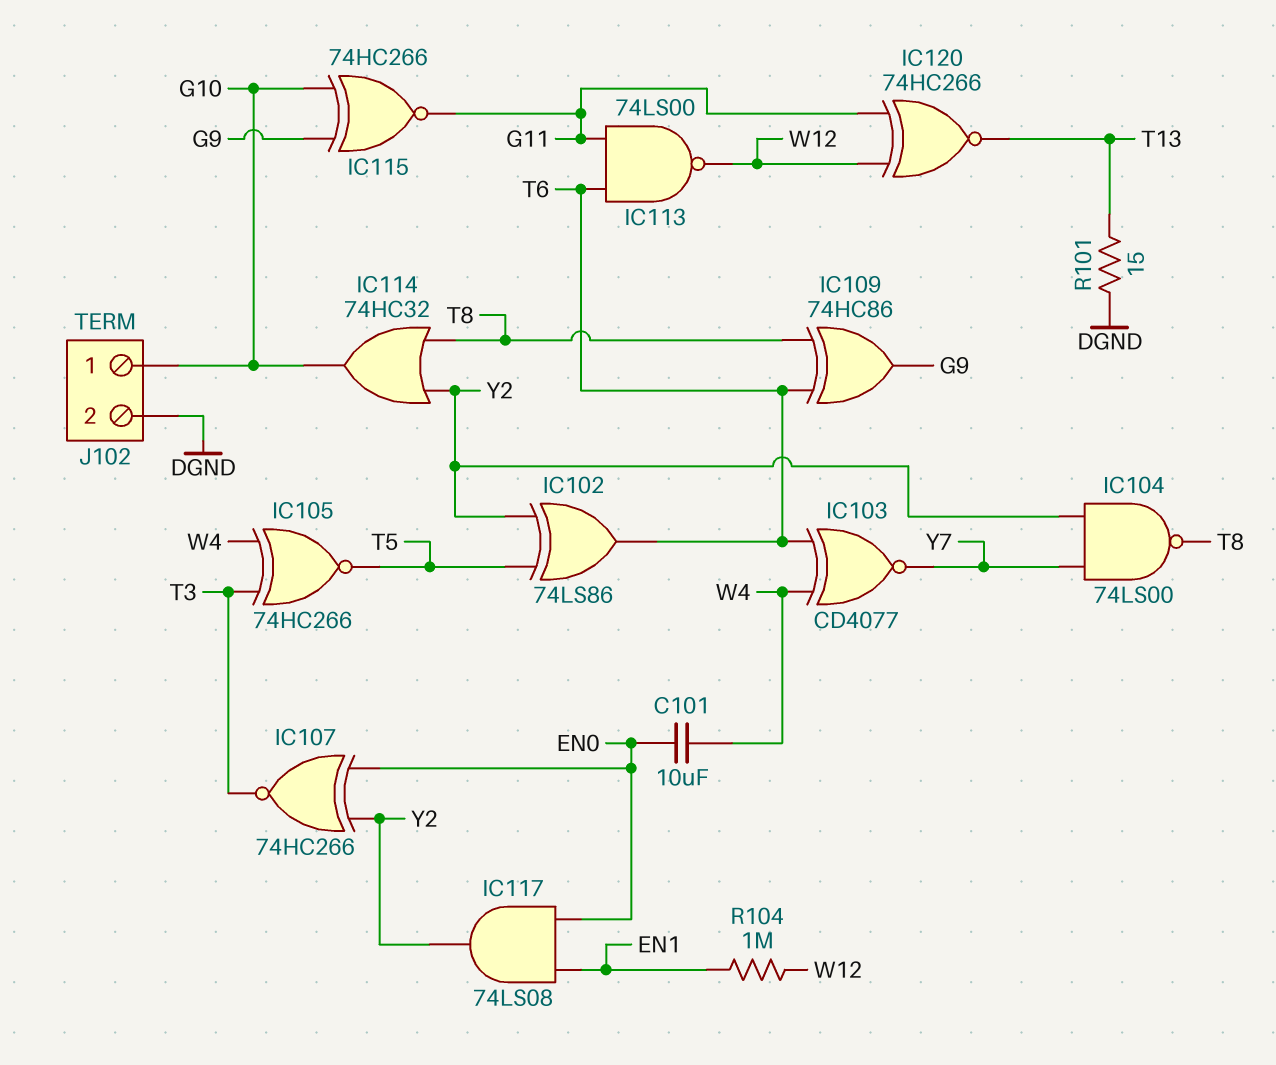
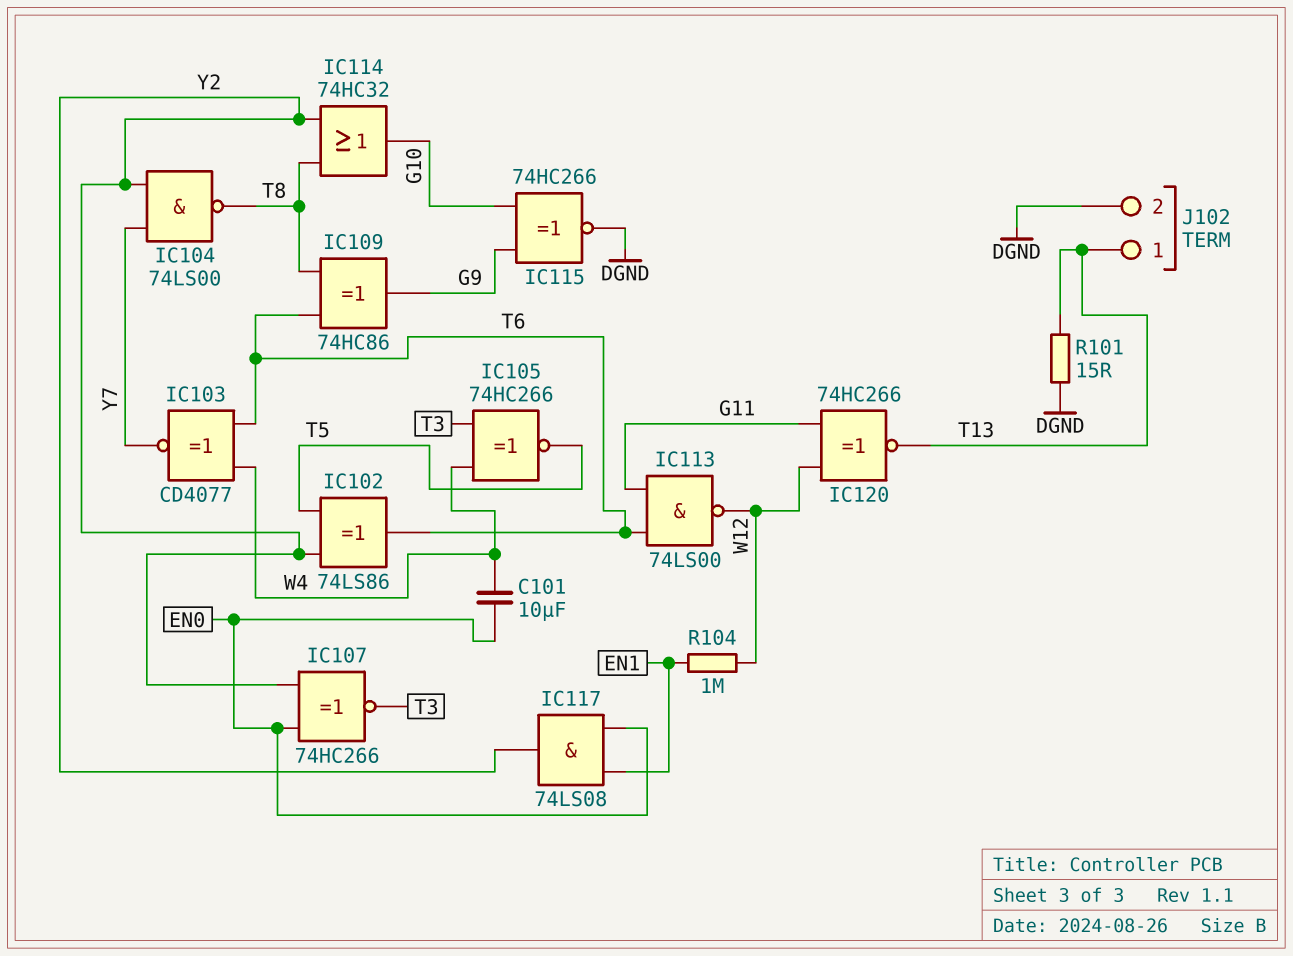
IC115: XNOR 74HC266 (in G9, in G10, out G11) -> XNOR 74HC266 (in G9, in G10, out DGND)
J102 pin 1: G10 -> T13

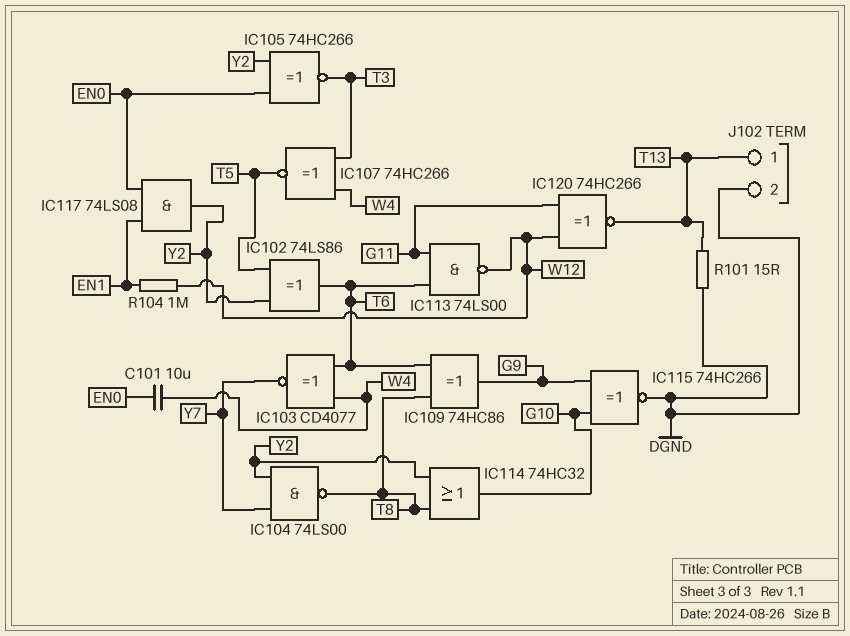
IC105: XNOR 74HC266 (in T3, in W4, out T5) -> XNOR 74HC266 (in EN0, in Y2, out T3)
IC107: XNOR 74HC266 (in EN0, in Y2, out T3) -> XNOR 74HC266 (in T3, in W4, out T5)

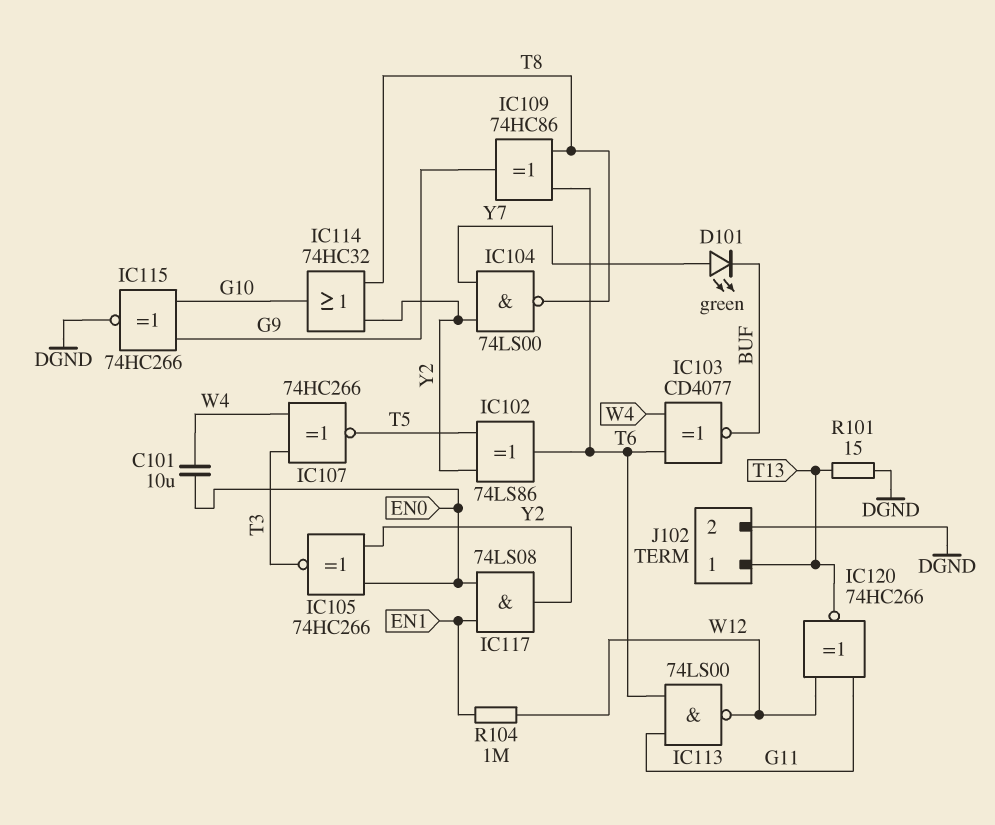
D101: none -> LED green (A Y7, K BUF)
IC103: XNOR CD4077 (in T6, in W4, out Y7) -> XNOR CD4077 (in T6, in W4, out BUF)

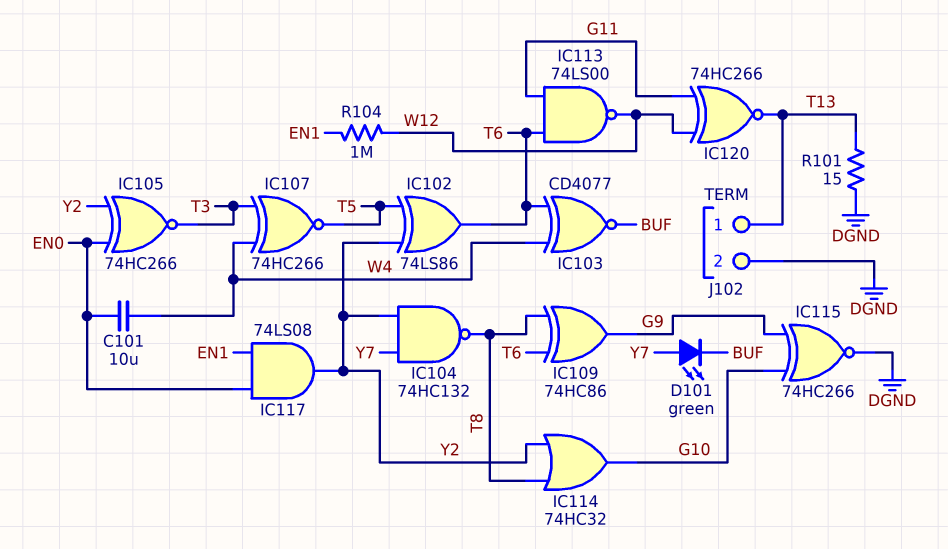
IC104: NAND 74LS00 (in Y2, in Y7, out T8) -> NAND 74HC132 (in Y2, in Y7, out T8)

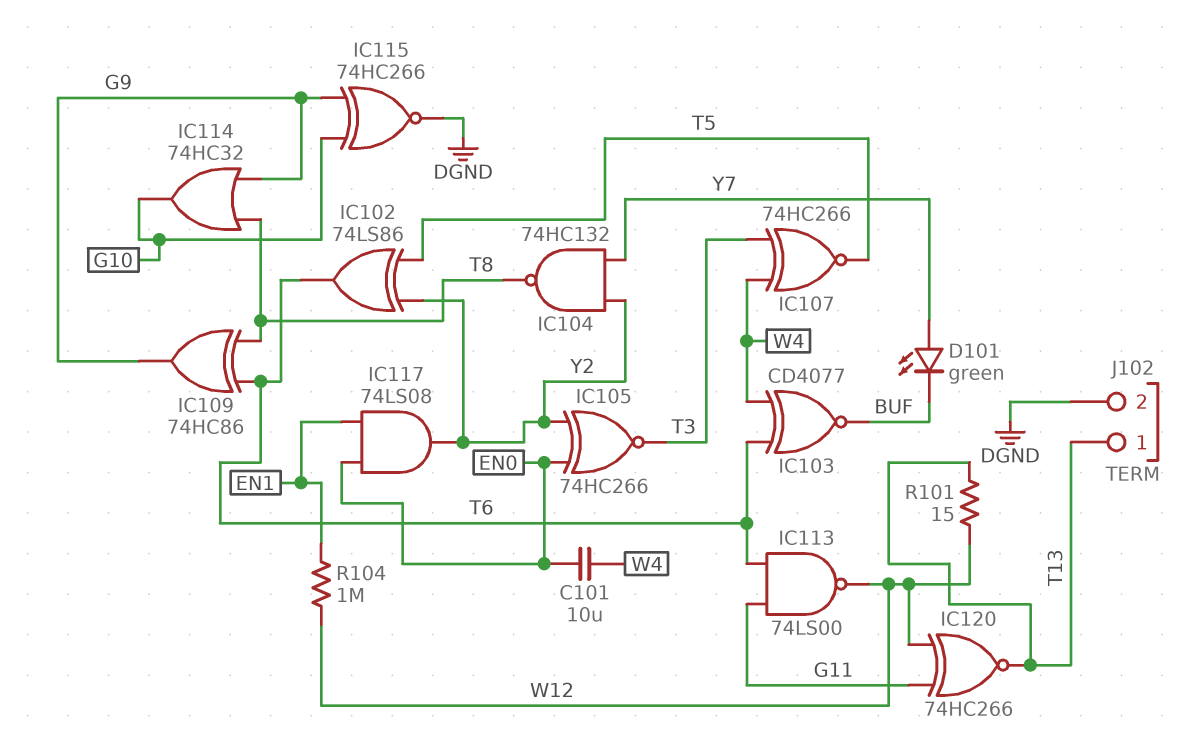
IC114: OR 74HC32 (in T8, in Y2, out G10) -> OR 74HC32 (in G9, in T8, out G10)
R101: 15 (DGND, T13) -> 15 (T13, W12)

